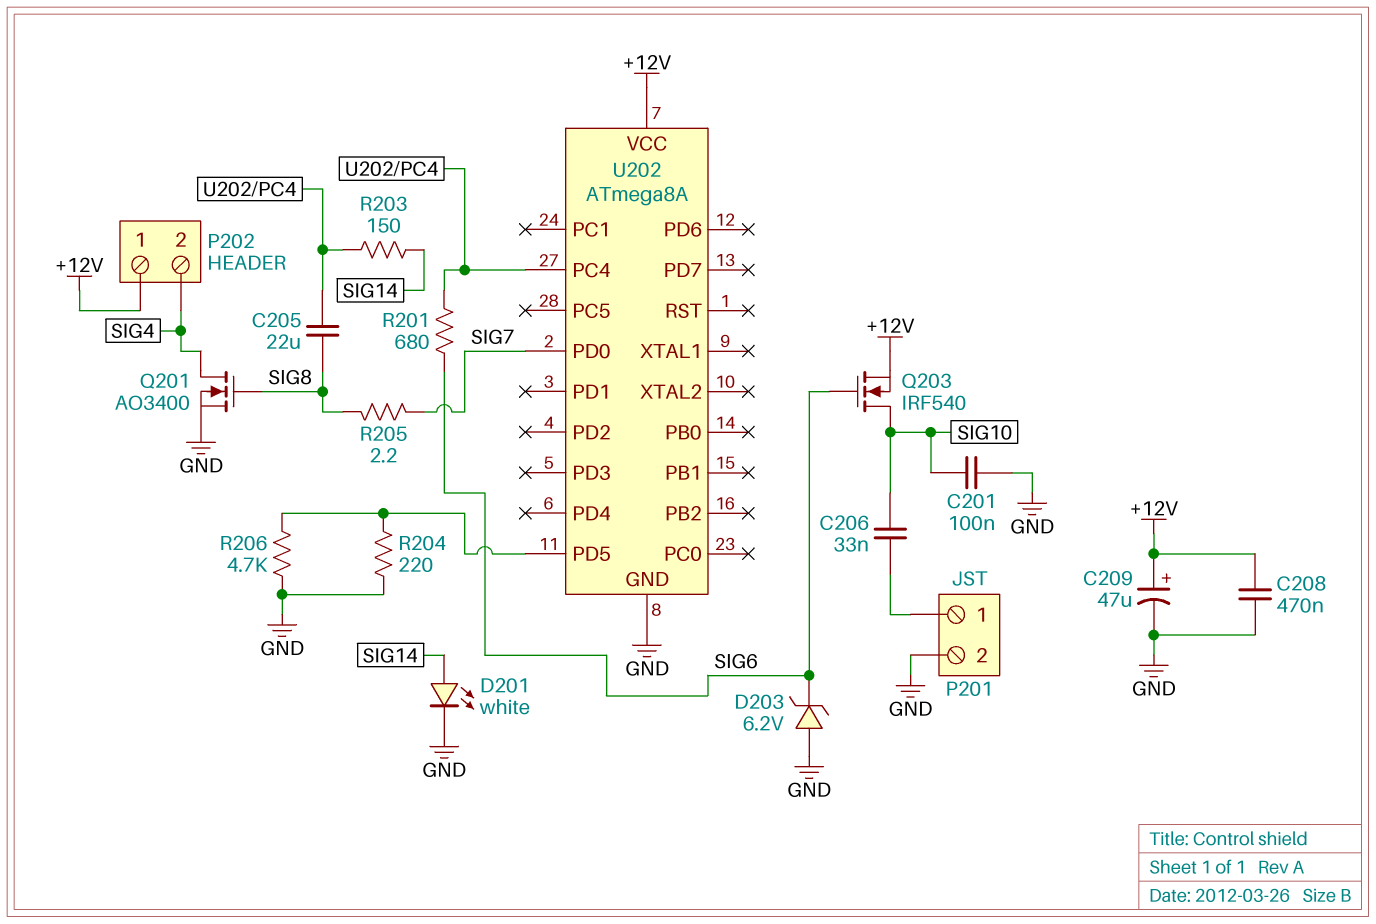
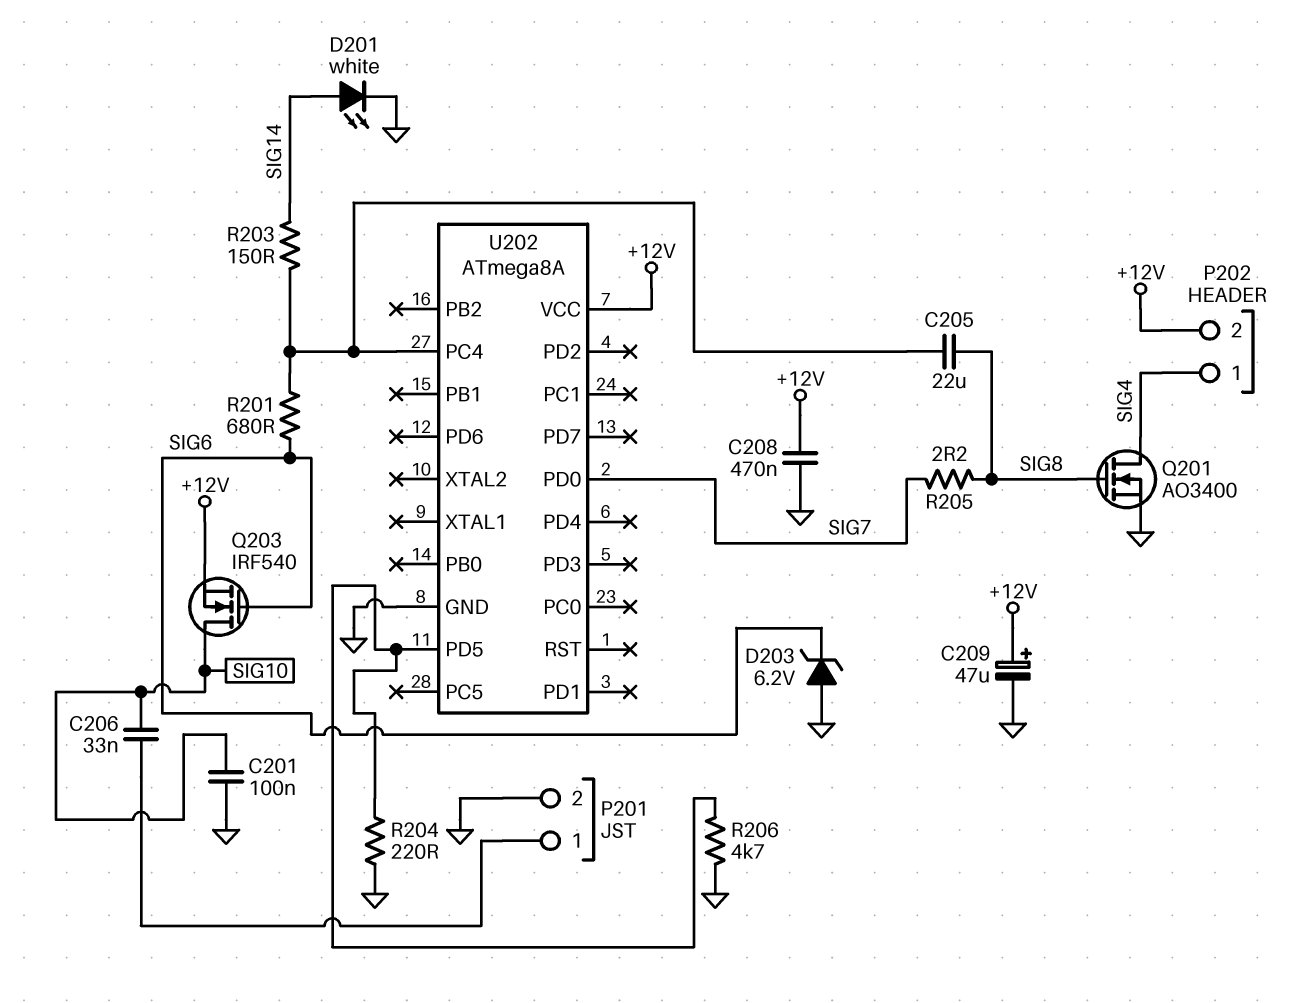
P202 pin 1: +12V -> SIG4
P202 pin 2: SIG4 -> +12V

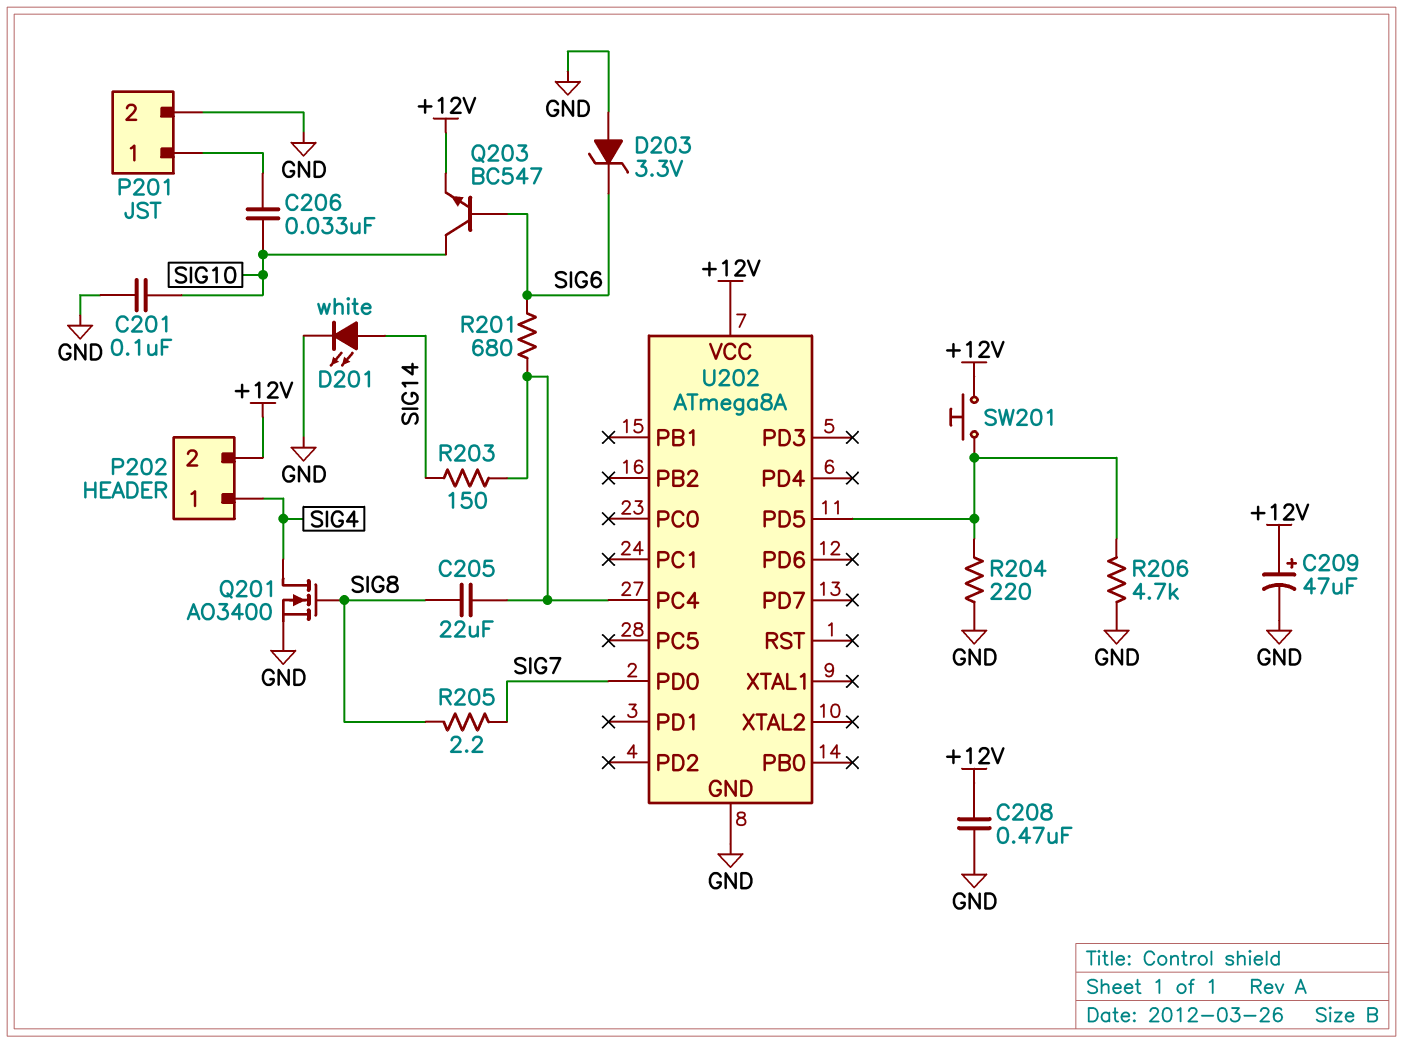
D203: zener 6.2V (A GND, K SIG6) -> zener 3.3V (A GND, K SIG6)
Q203: NMOS IRF540 (G SIG6, D SIG10, S +12V) -> NPN BC547 (B SIG6, C SIG10, E +12V)
SW201: none -> button (+12V, U202/PD5)

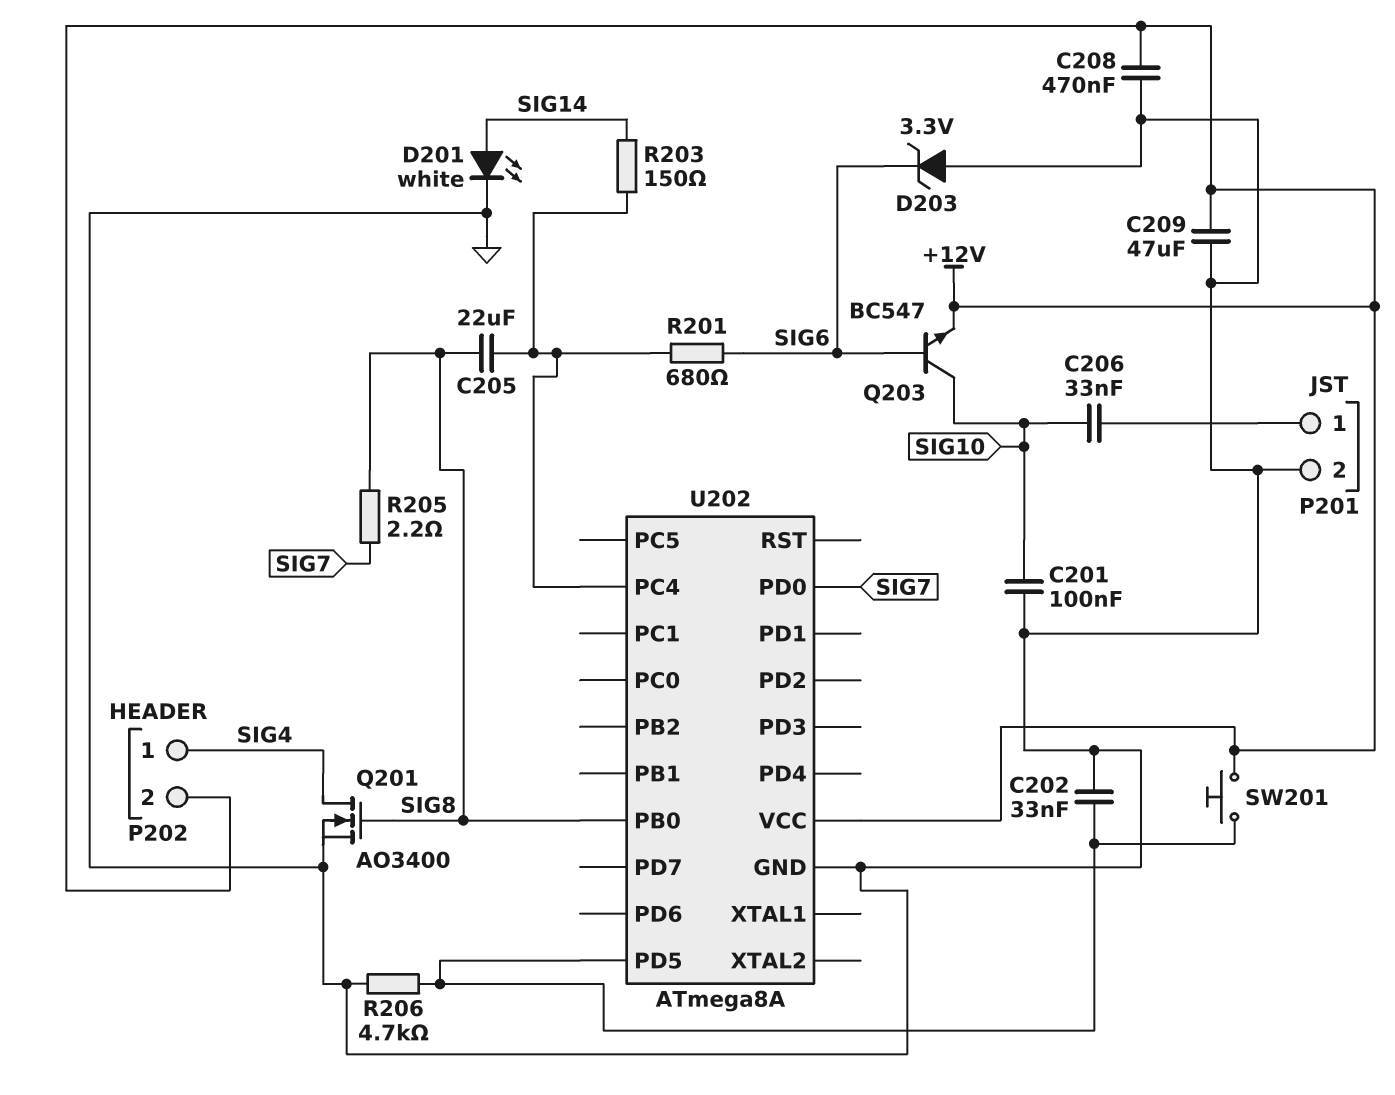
C202: none -> 33nF (GND, U202/PD5)
C209: 47uF (plus +12V, minus GND) -> 47uF (+12V, GND)
R204: 220 (GND, U202/PD5) -> none
U202 pin PB0: none -> SIG8

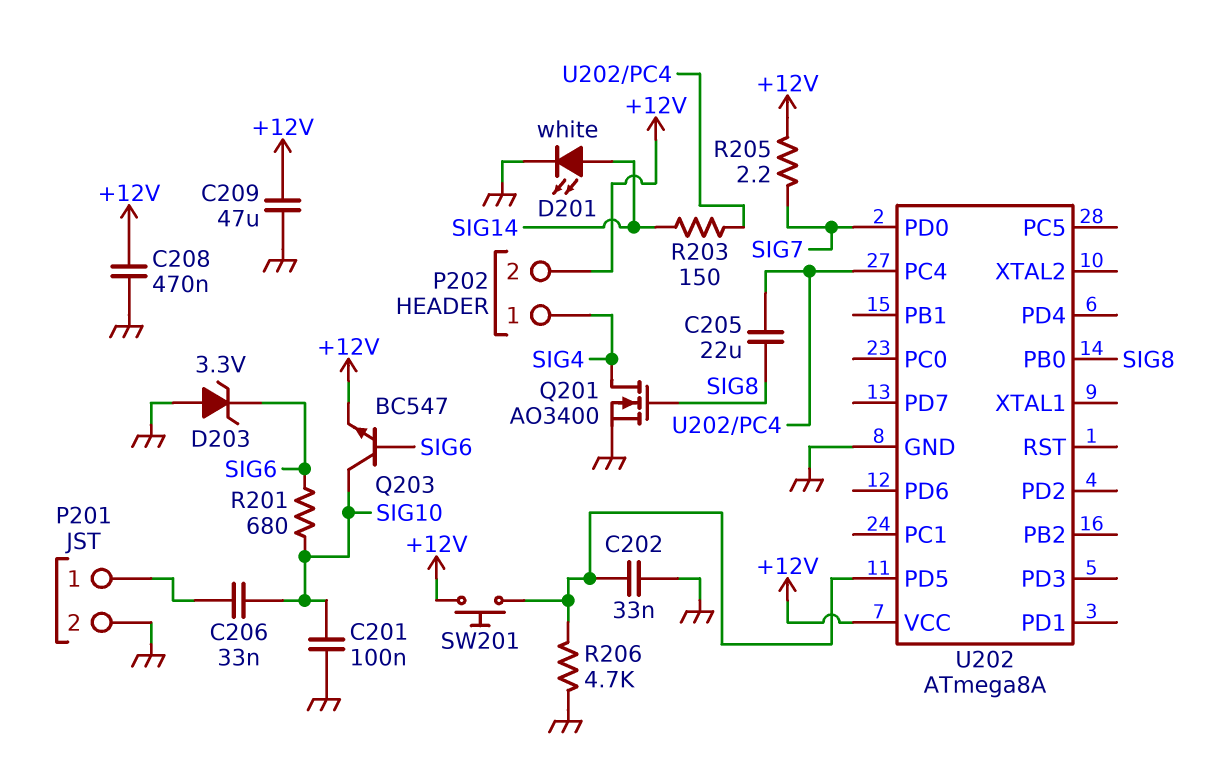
R201: 680 (SIG6, U202/PC4) -> 680 (SIG6, SIG10)
R205: 2.2 (SIG7, SIG8) -> 2.2 (+12V, SIG7)

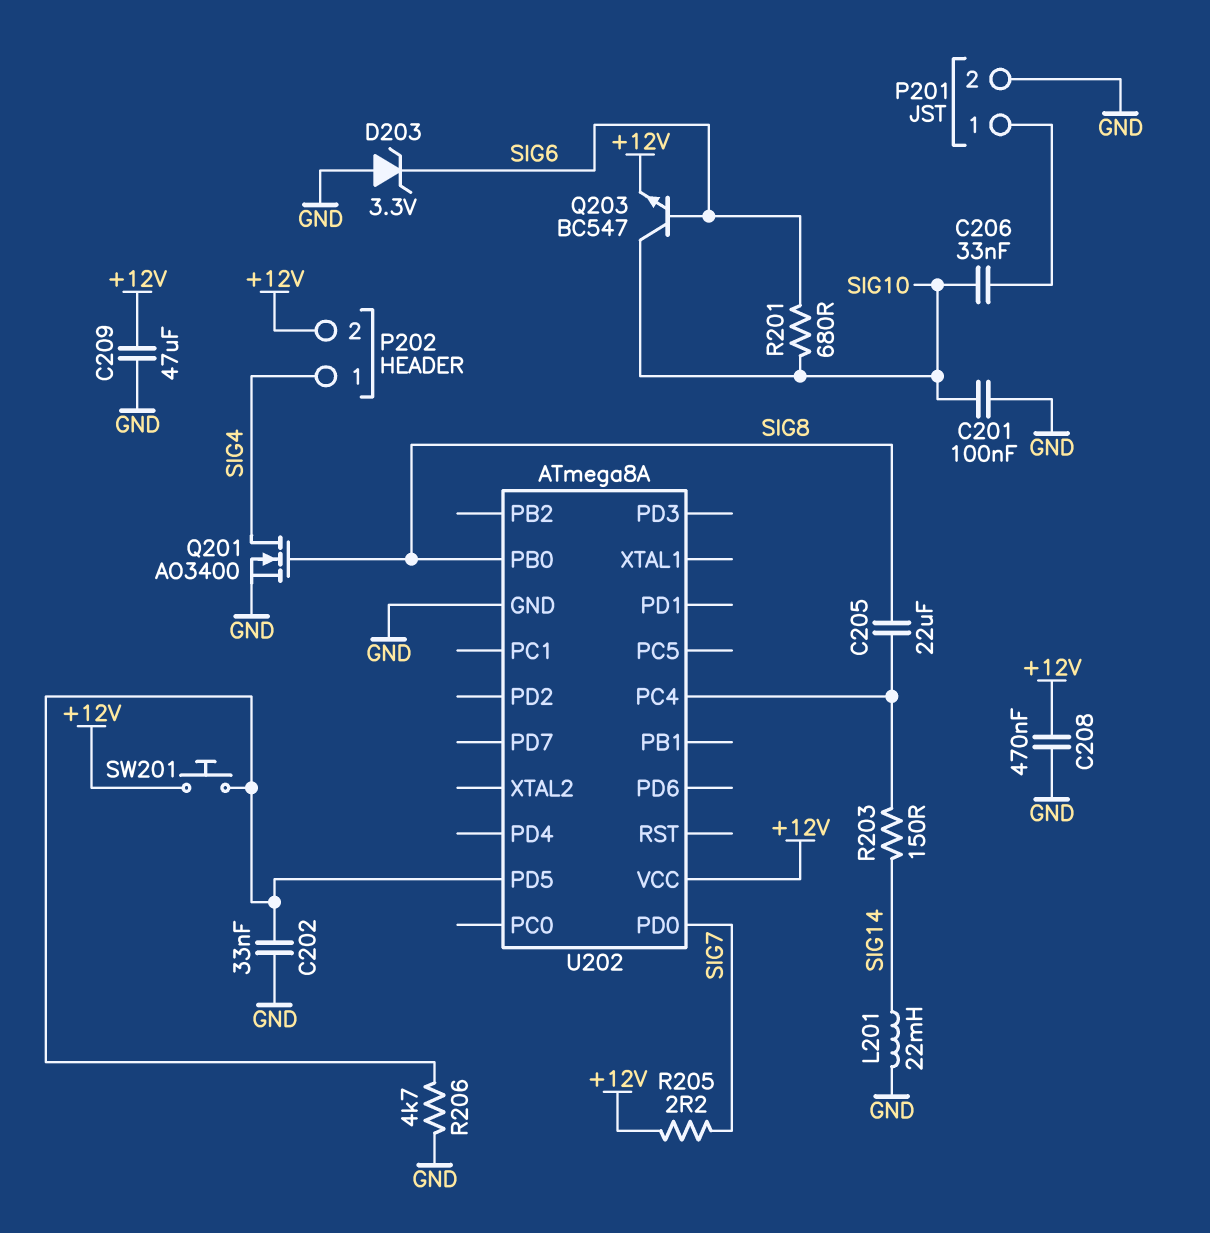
D201: LED white (A SIG14, K GND) -> none
L201: none -> 22mH (GND, SIG14)

